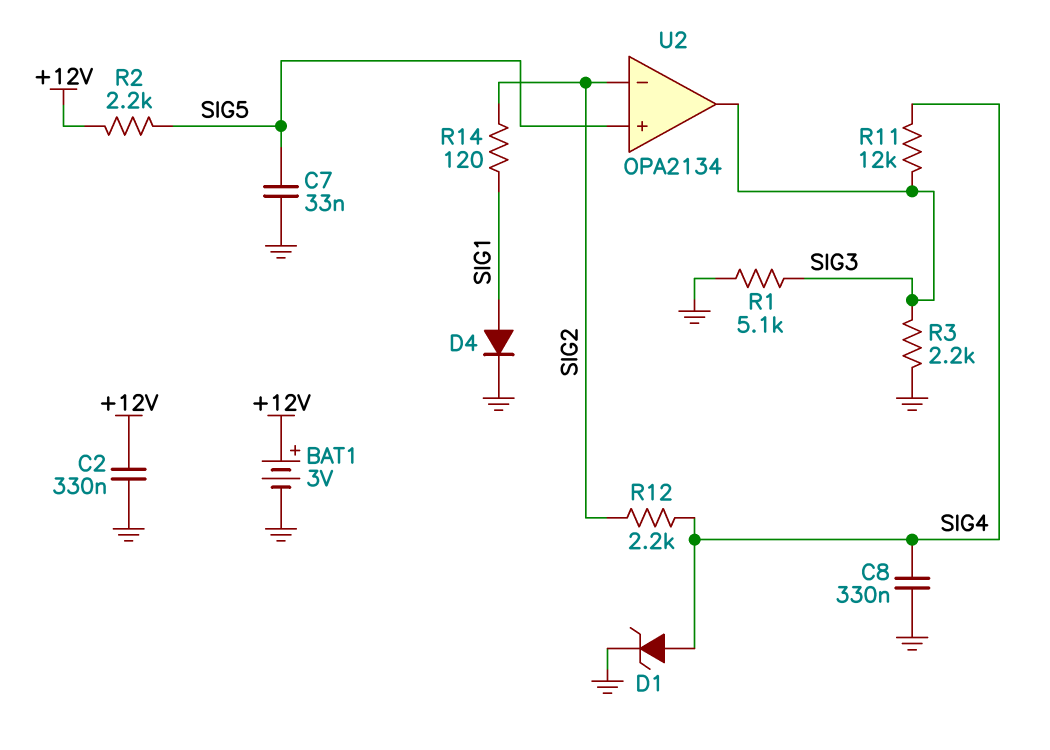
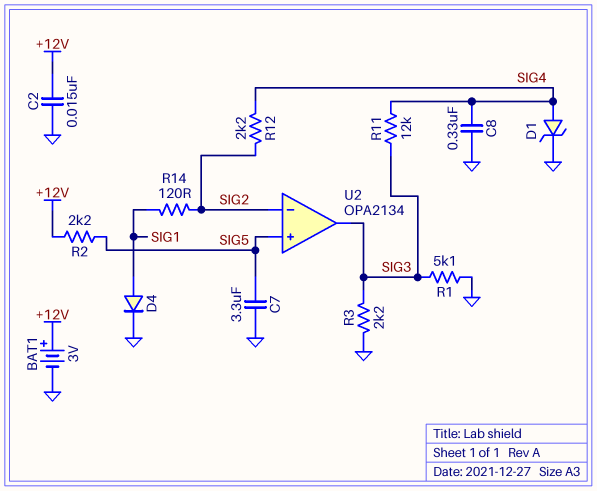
C2: 330nF (+12V, GND) -> 15nF (+12V, GND)
C7: 33nF (GND, SIG5) -> 3.3uF (GND, SIG5)

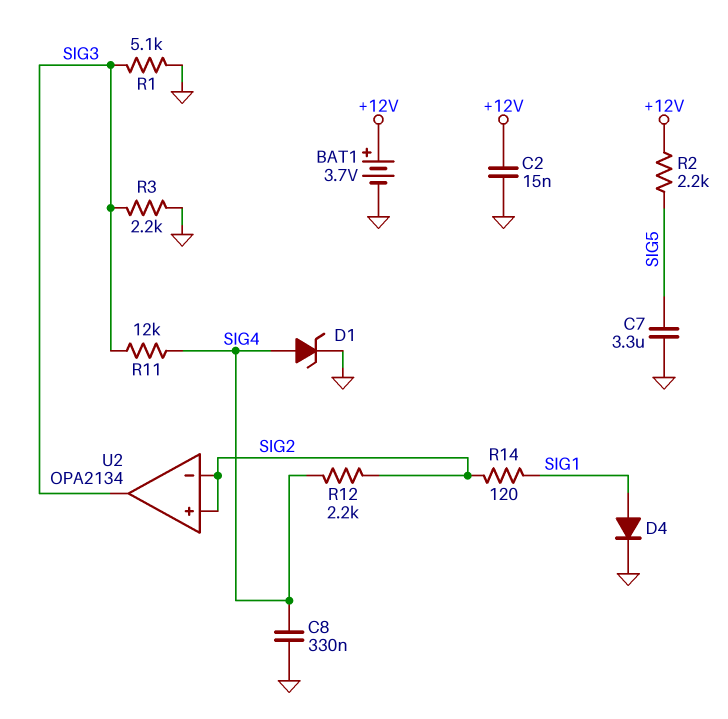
BAT1: 3V (plus +12V, minus GND) -> 3.7V (plus +12V, minus GND)
U2 pin in+: SIG5 -> SIG2

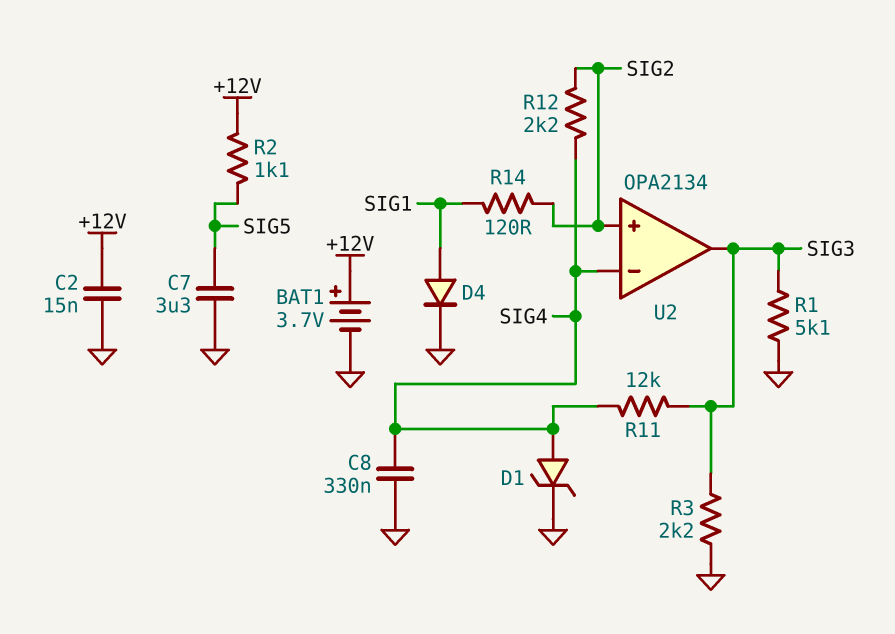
R2: 2.2k (+12V, SIG5) -> 1.1k (+12V, SIG5)
U2 pin in-: SIG2 -> SIG4

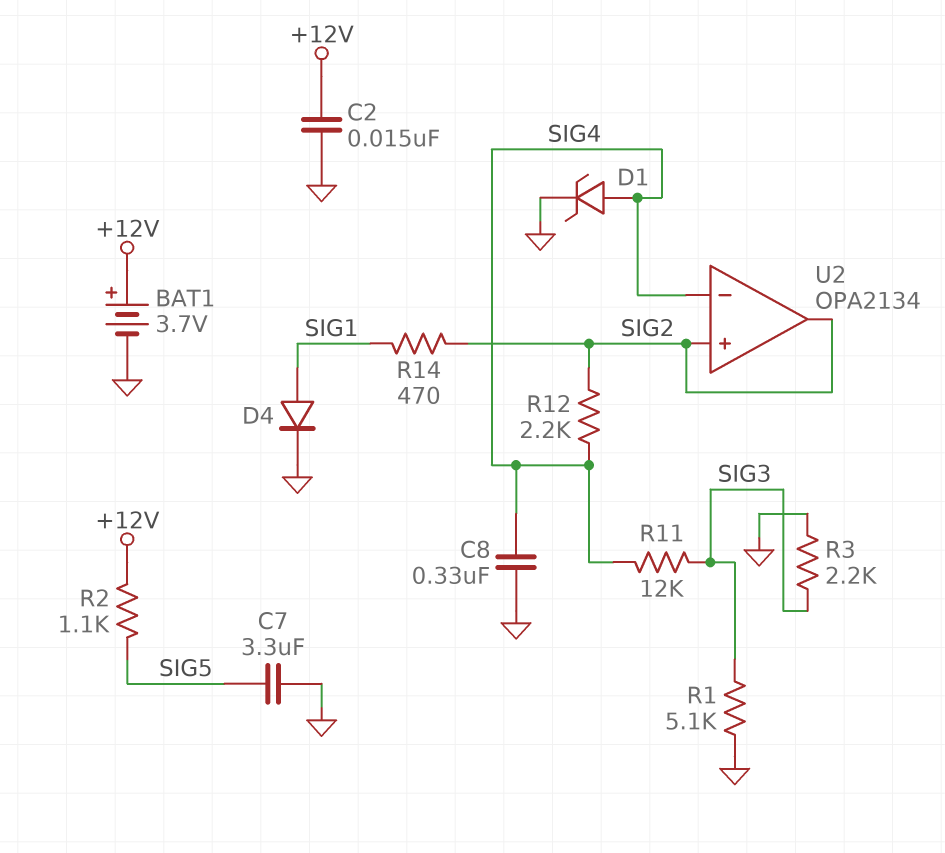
R14: 120 (SIG1, SIG2) -> 470 (SIG1, SIG2)
U2 pin out: SIG3 -> SIG2

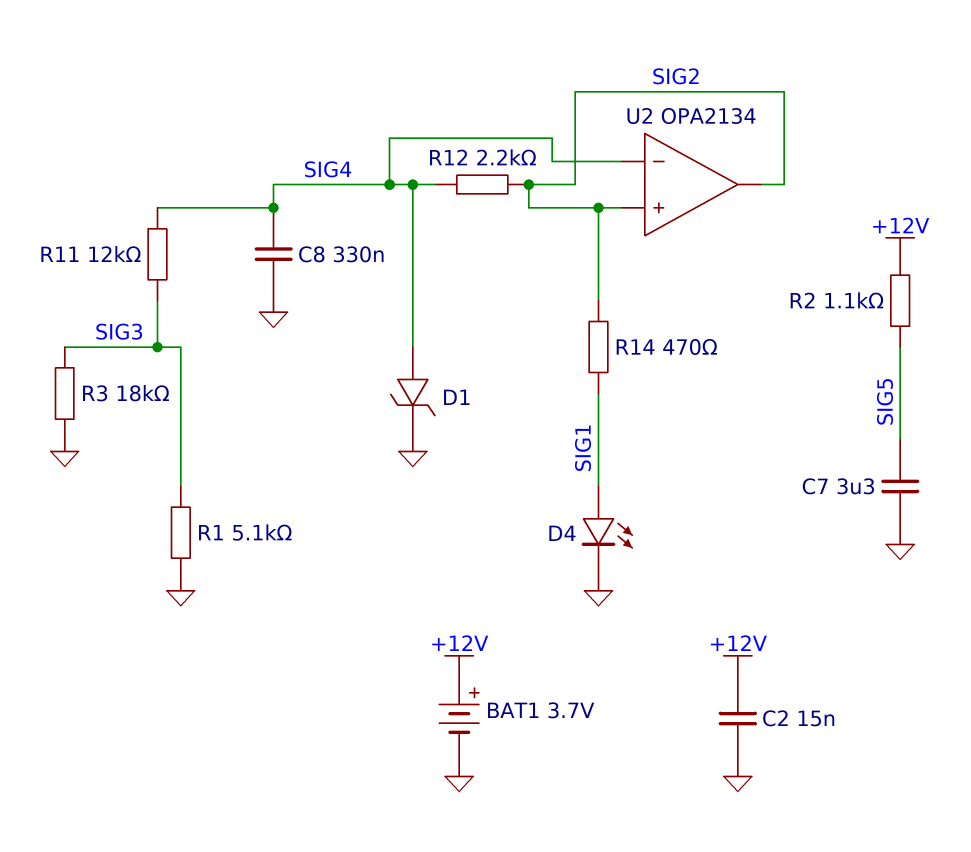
D4: diode (A SIG1, K GND) -> LED (A SIG1, K GND)
R3: 2.2k (GND, SIG3) -> 18k (GND, SIG3)

